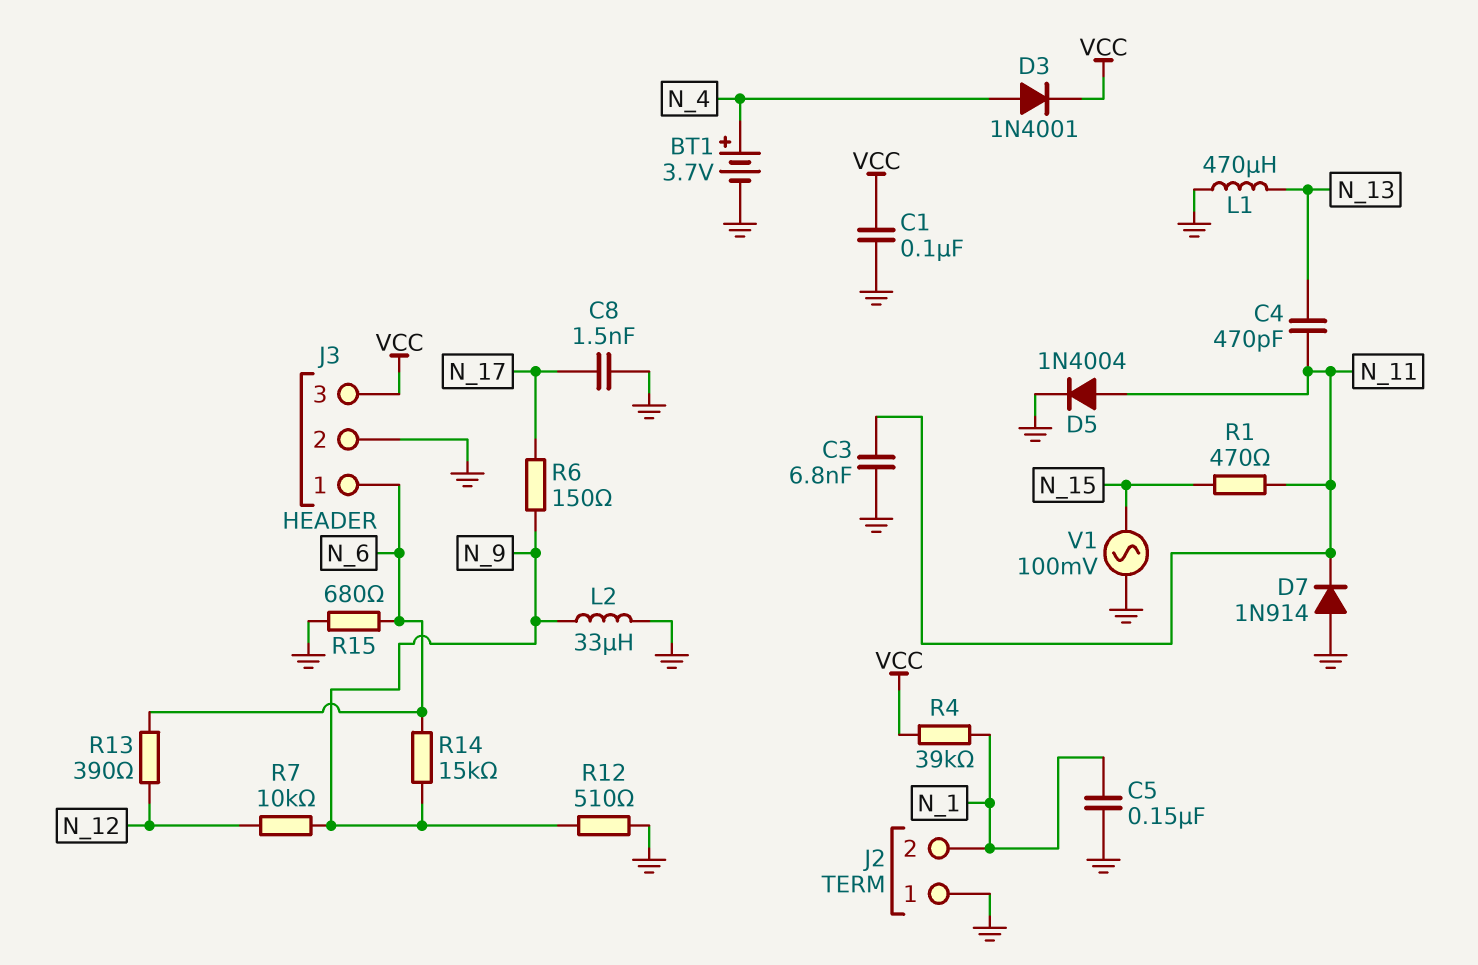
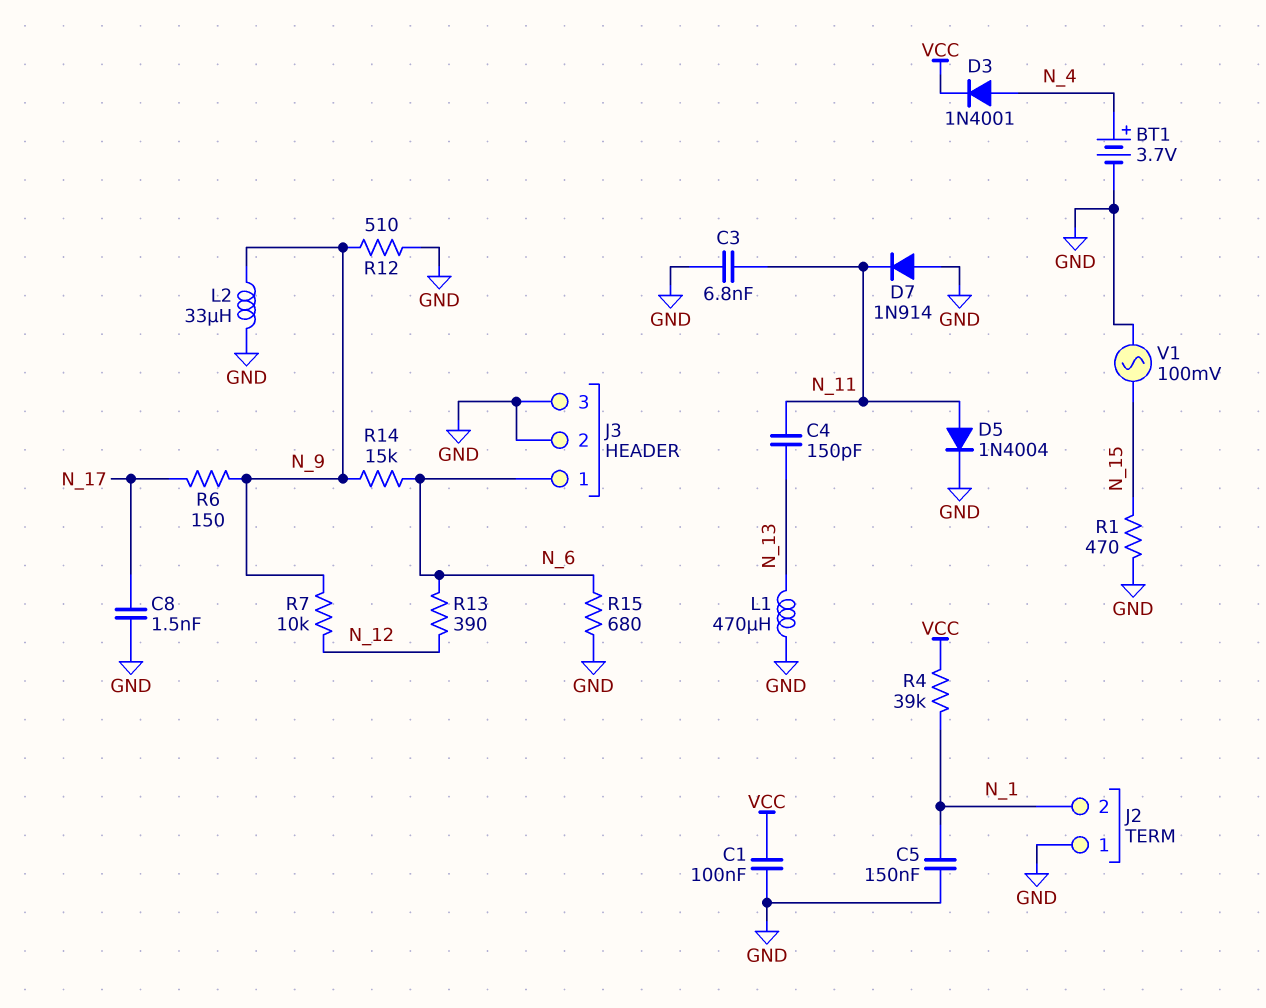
C4: 470pF (N_11, N_13) -> 150pF (N_11, N_13)
J3 pin 3: VCC -> GND
R1: 470 (N_11, N_15) -> 470 (GND, N_15)

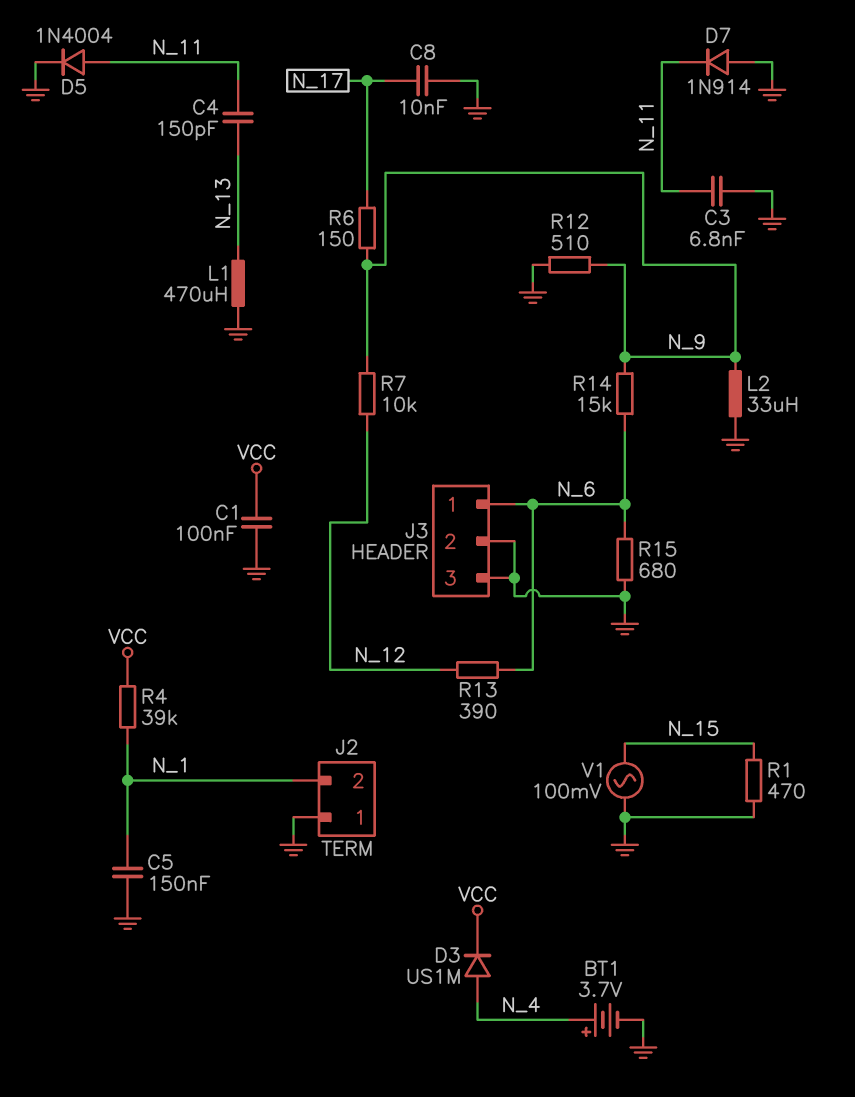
C8: 1.5nF (GND, N_17) -> 10nF (GND, N_17)
D3: diode 1N4001 (A N_4, K VCC) -> diode US1M (A N_4, K VCC)

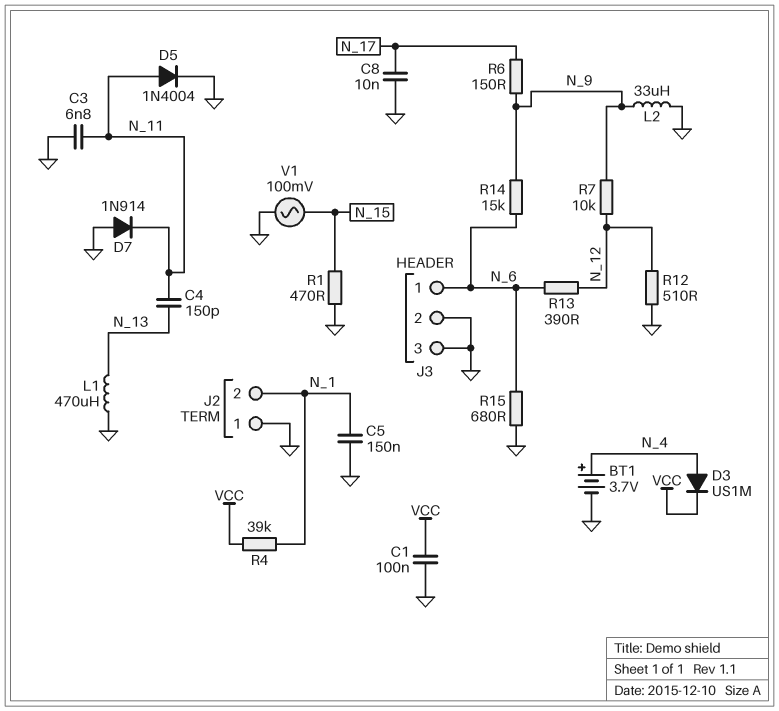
R12: 510 (GND, N_9) -> 510 (GND, N_12)

